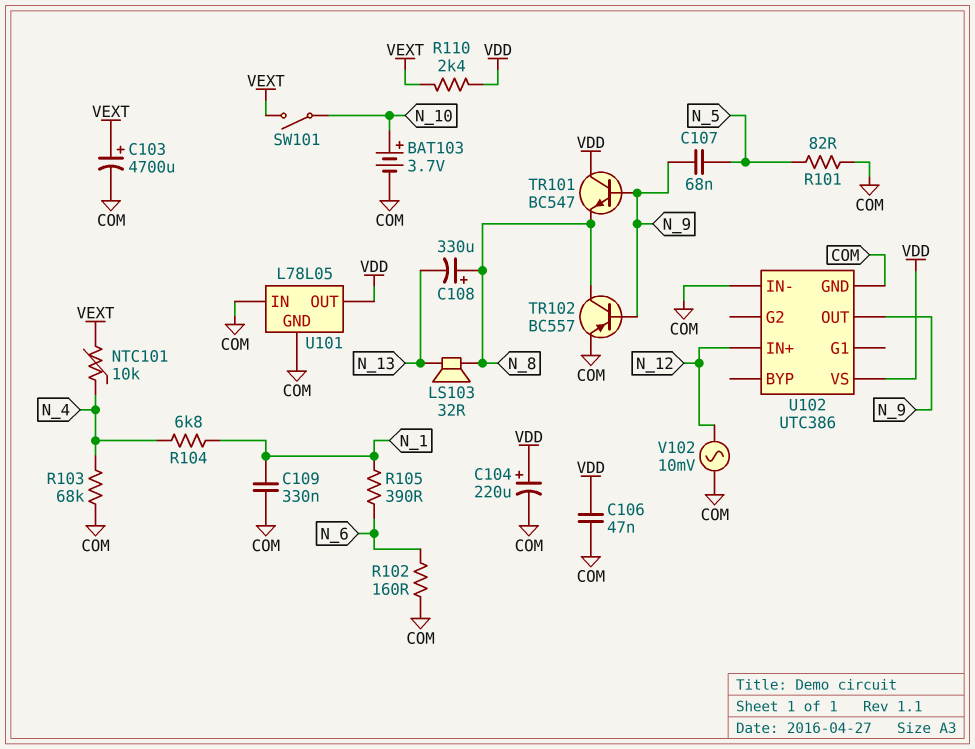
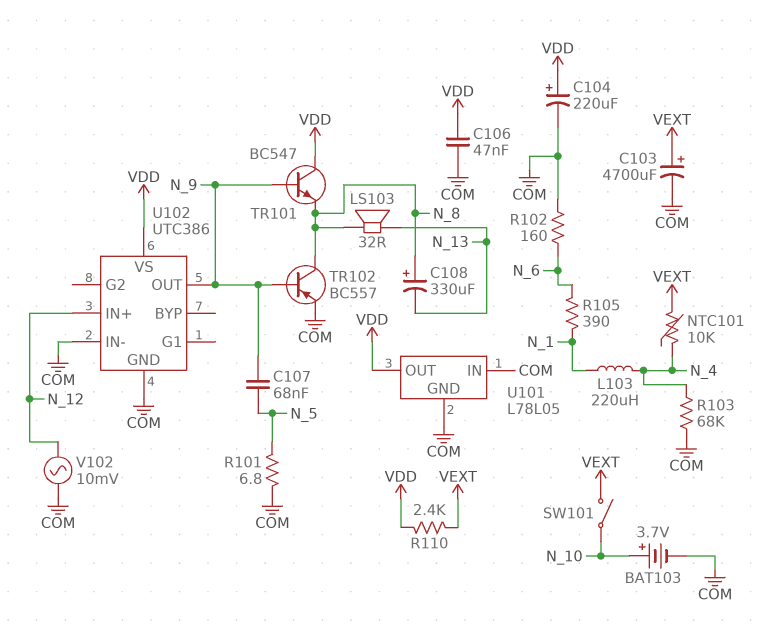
C109: 330nF (COM, N_1) -> none
L103: none -> 220uH (N_1, N_4)
R101: 82 (COM, N_5) -> 6.8 (COM, N_5)
R104: 6.8k (N_1, N_4) -> none

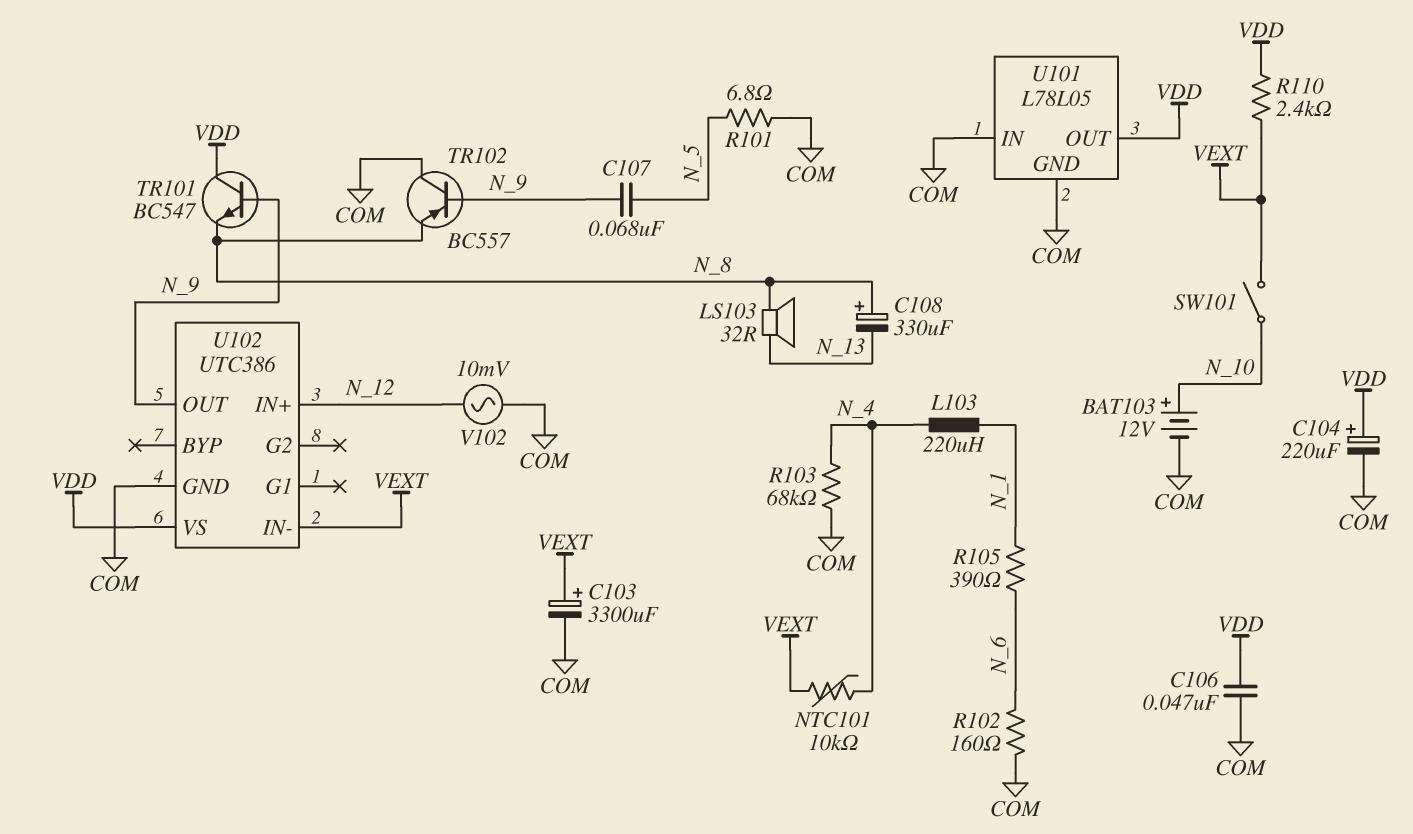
BAT103: 3.7V (plus N_10, minus COM) -> 12V (plus N_10, minus COM)
C103: 4700uF (plus VEXT, minus COM) -> 3300uF (plus VEXT, minus COM)
TR102: PNP BC557 (B N_9, C N_8, E COM) -> PNP BC557 (B N_9, C COM, E N_8)
U102 pin IN-: COM -> VEXT

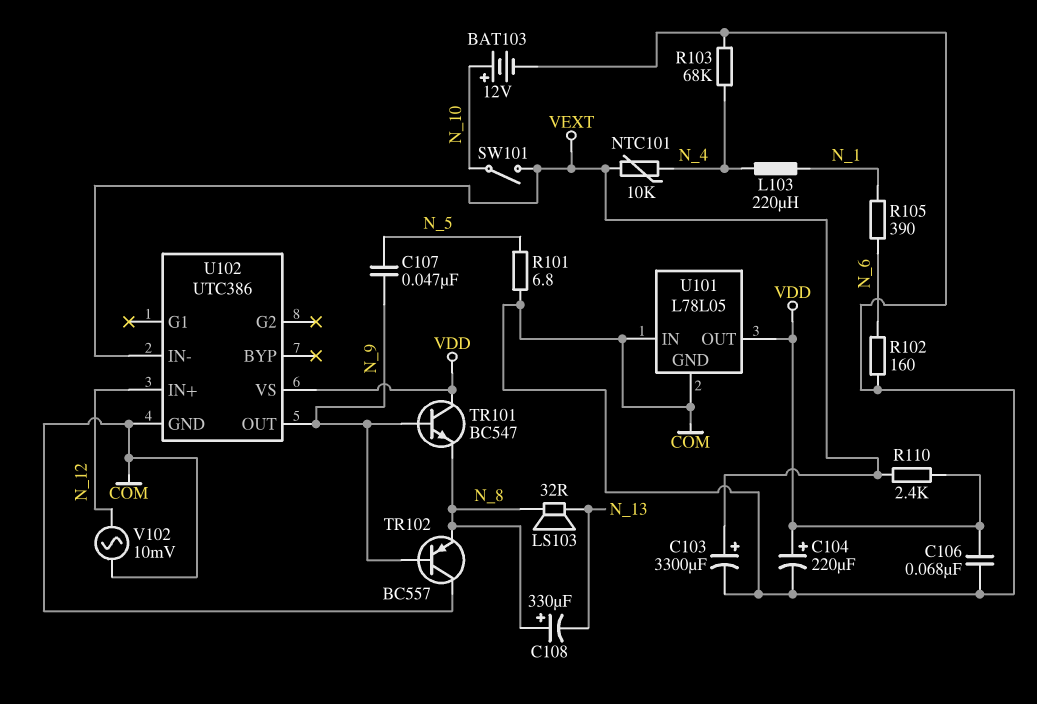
C106: 47nF (COM, VDD) -> 68nF (COM, VDD)
C107: 68nF (N_5, N_9) -> 47nF (N_5, N_9)

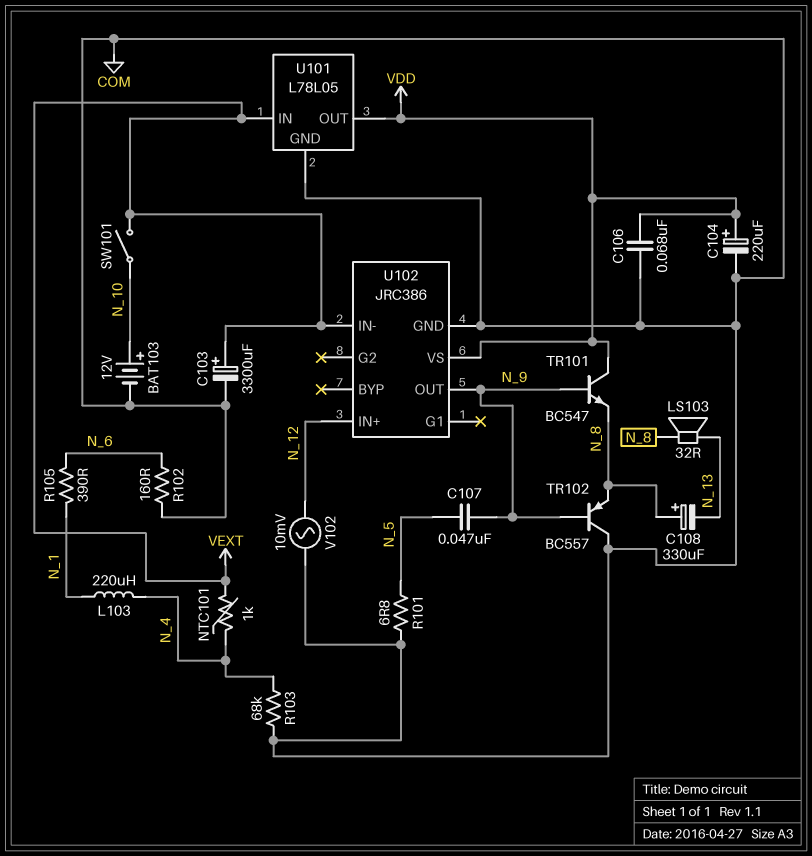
NTC101: 10k (N_4, VEXT) -> 1k (N_4, VEXT)
R110: 2.4k (VDD, VEXT) -> none
U101 pin IN: COM -> VEXT
U102: UTC386 -> JRC386

